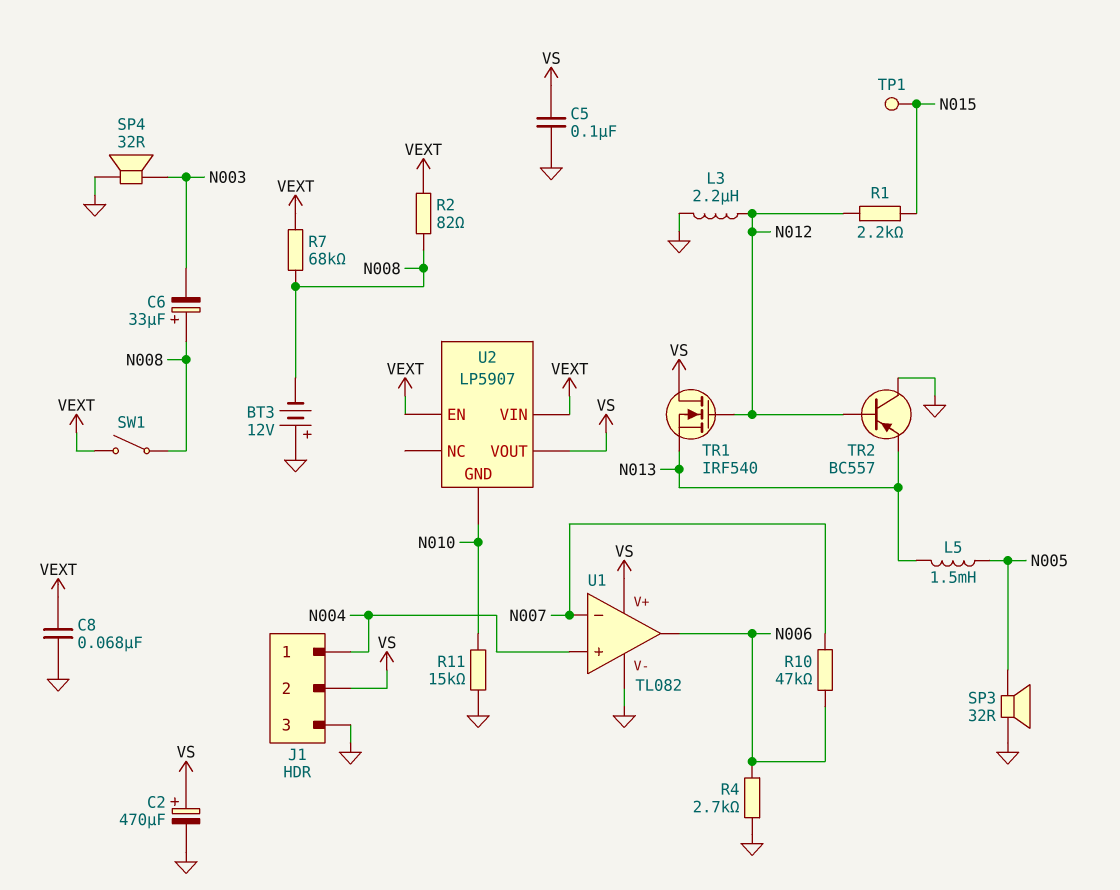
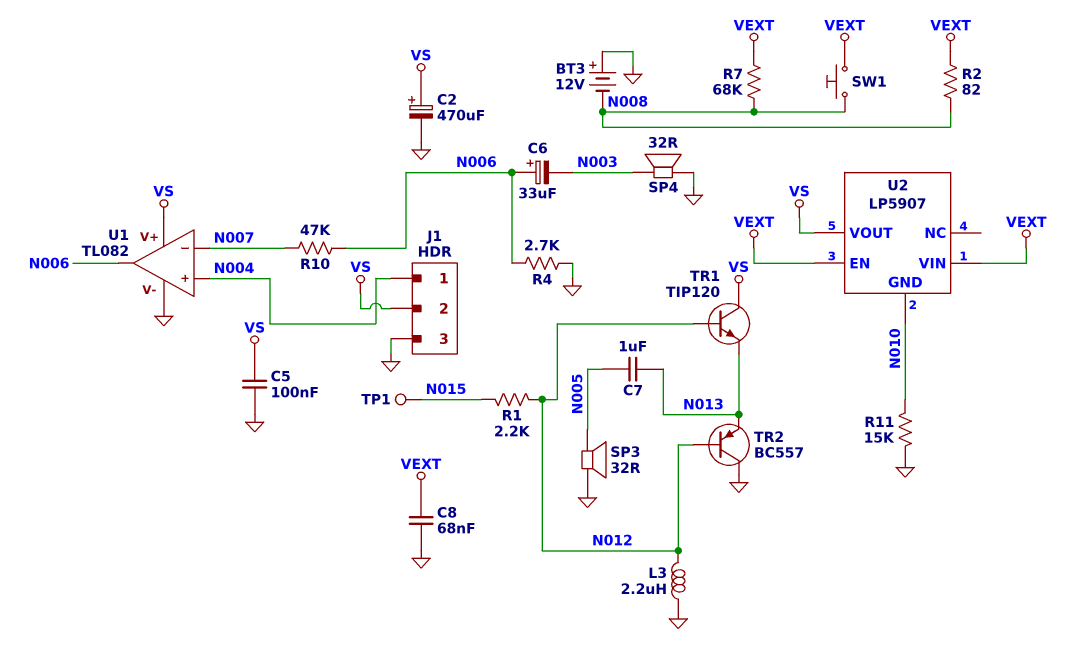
C6: 33uF (plus N008, minus N003) -> 33uF (plus N006, minus N003)
C7: none -> 1uF (N005, N013)
L5: 1.5mH (N005, N013) -> none
SW1: switch (N008, VEXT) -> button (N008, VEXT)
TR1: NMOS IRF540 (G N012, D VS, S N013) -> NPN TIP120 (B N012, C VS, E N013)

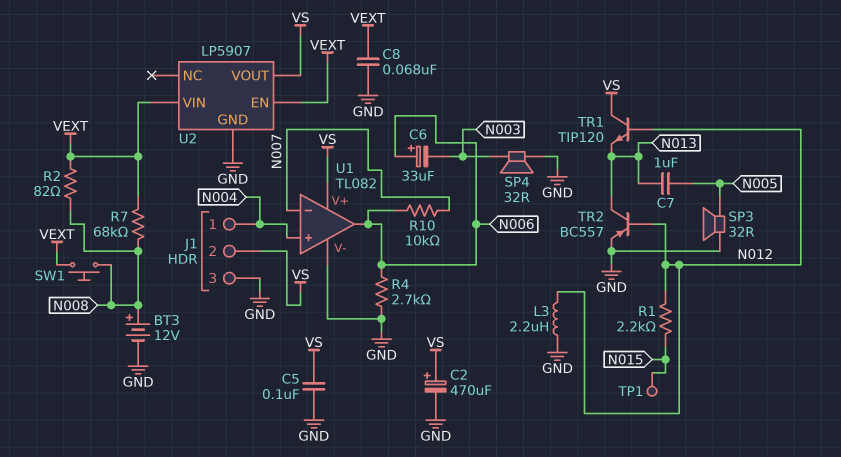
BT3: 12V (plus GND, minus N008) -> 12V (plus N008, minus GND)
R10: 47k (N006, N007) -> 10k (N006, N007)
R11: 15k (GND, N010) -> none
TR2: PNP BC557 (B N012, C GND, E N013) -> PNP BC557 (B N012, C N013, E GND)
U2 pin GND: N010 -> GND

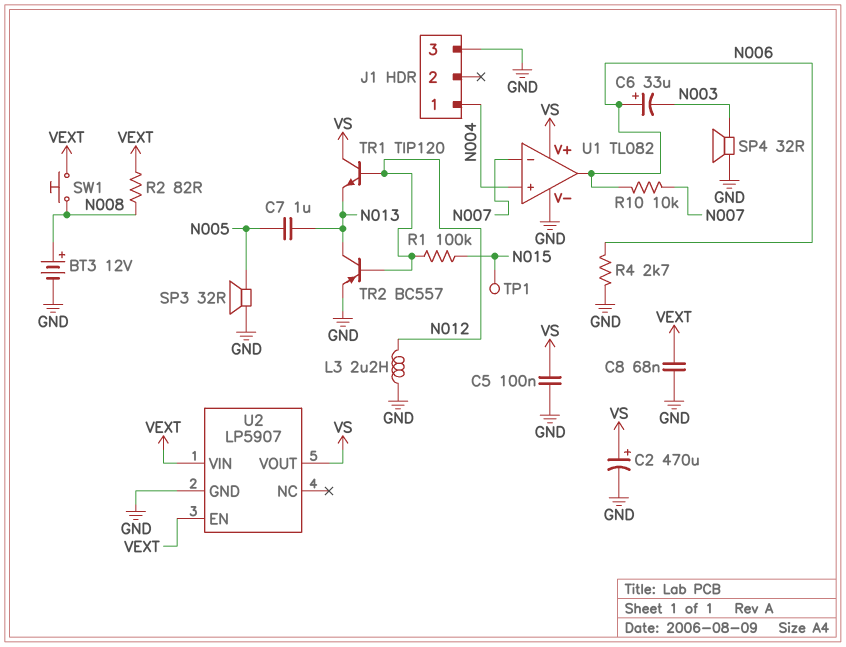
J1 pin 2: VS -> none
R1: 2.2k (N012, N015) -> 100k (N012, N015)
R7: 68k (N008, VEXT) -> none

